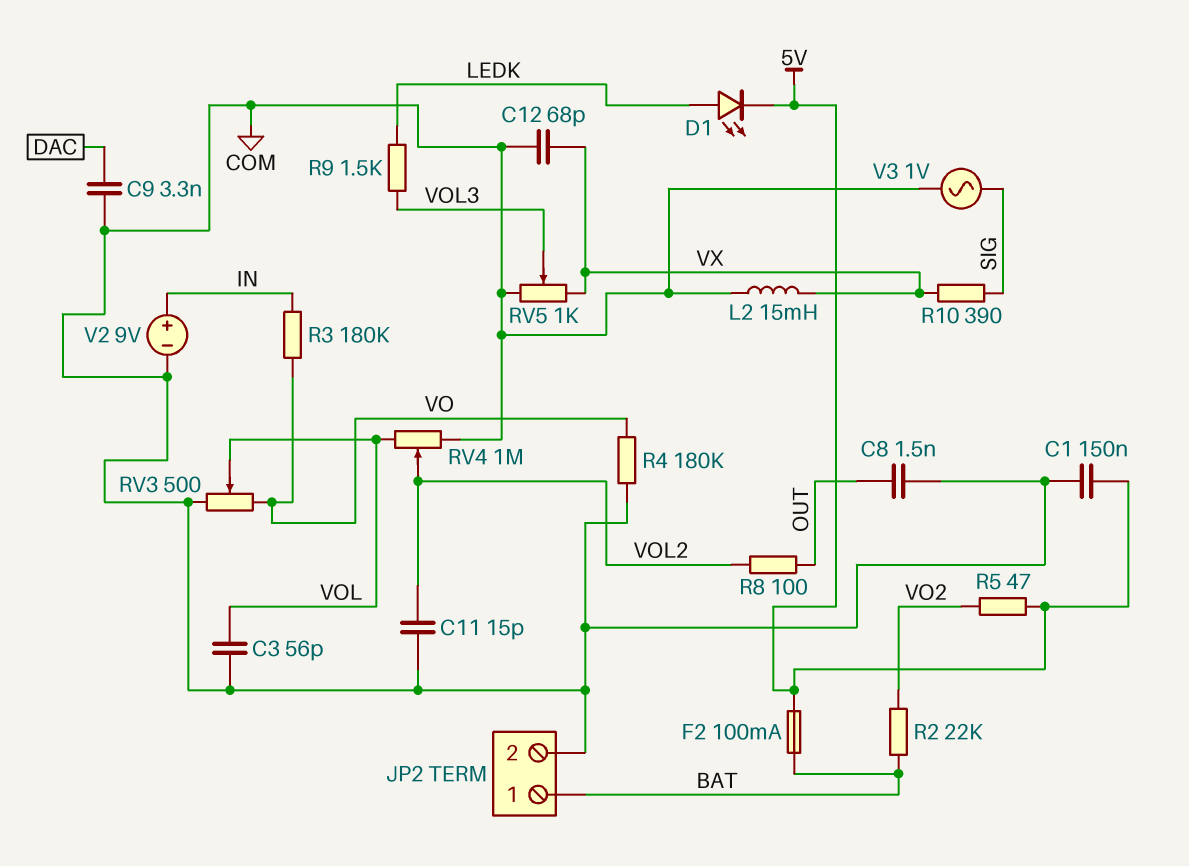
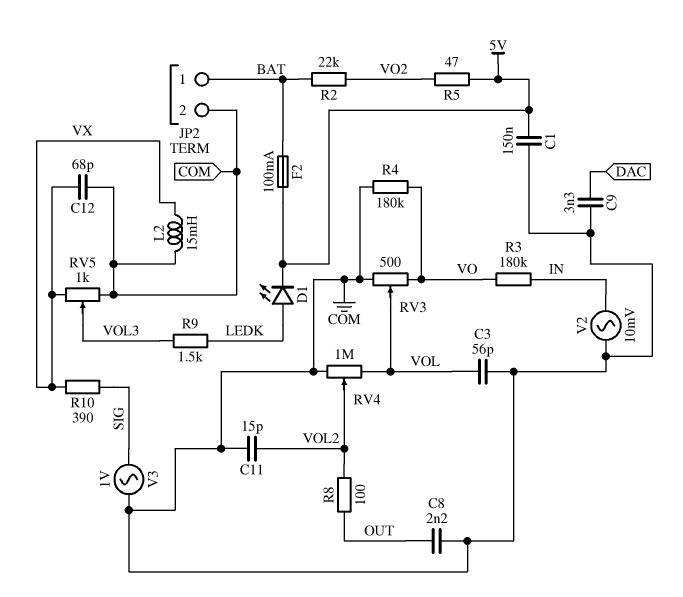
C8: 1.5nF (COM, OUT) -> 2.2nF (COM, OUT)
V2: 9V (plus IN, minus COM) -> AC 10mV (COM, IN)

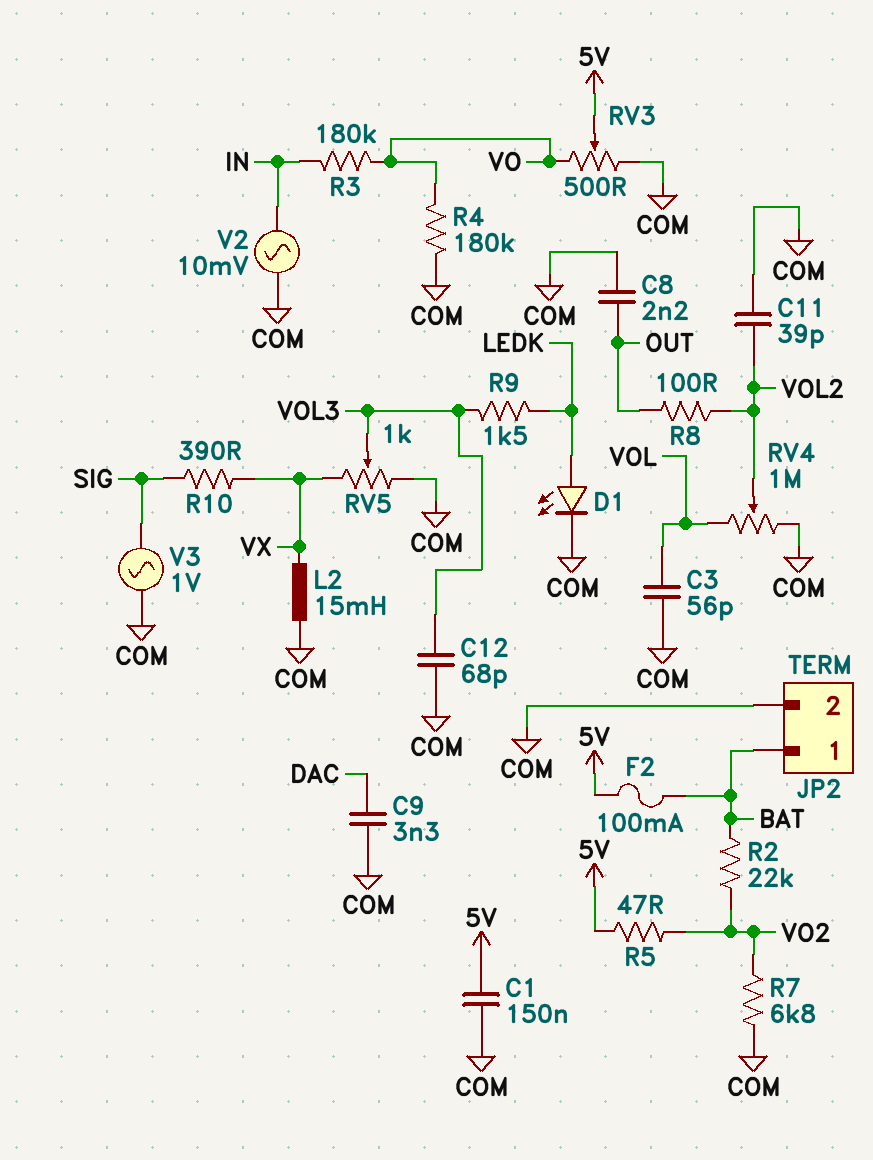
C11: 15pF (COM, VOL2) -> 39pF (COM, VOL2)
C12: 68pF (COM, VX) -> 68pF (COM, VOL3)
D1: LED (A LEDK, K 5V) -> LED (A LEDK, K COM)
R7: none -> 6.8k (COM, VO2)
RV3: 500 (COM, VO, wiper VOL) -> 500 (COM, VO, wiper 5V)

